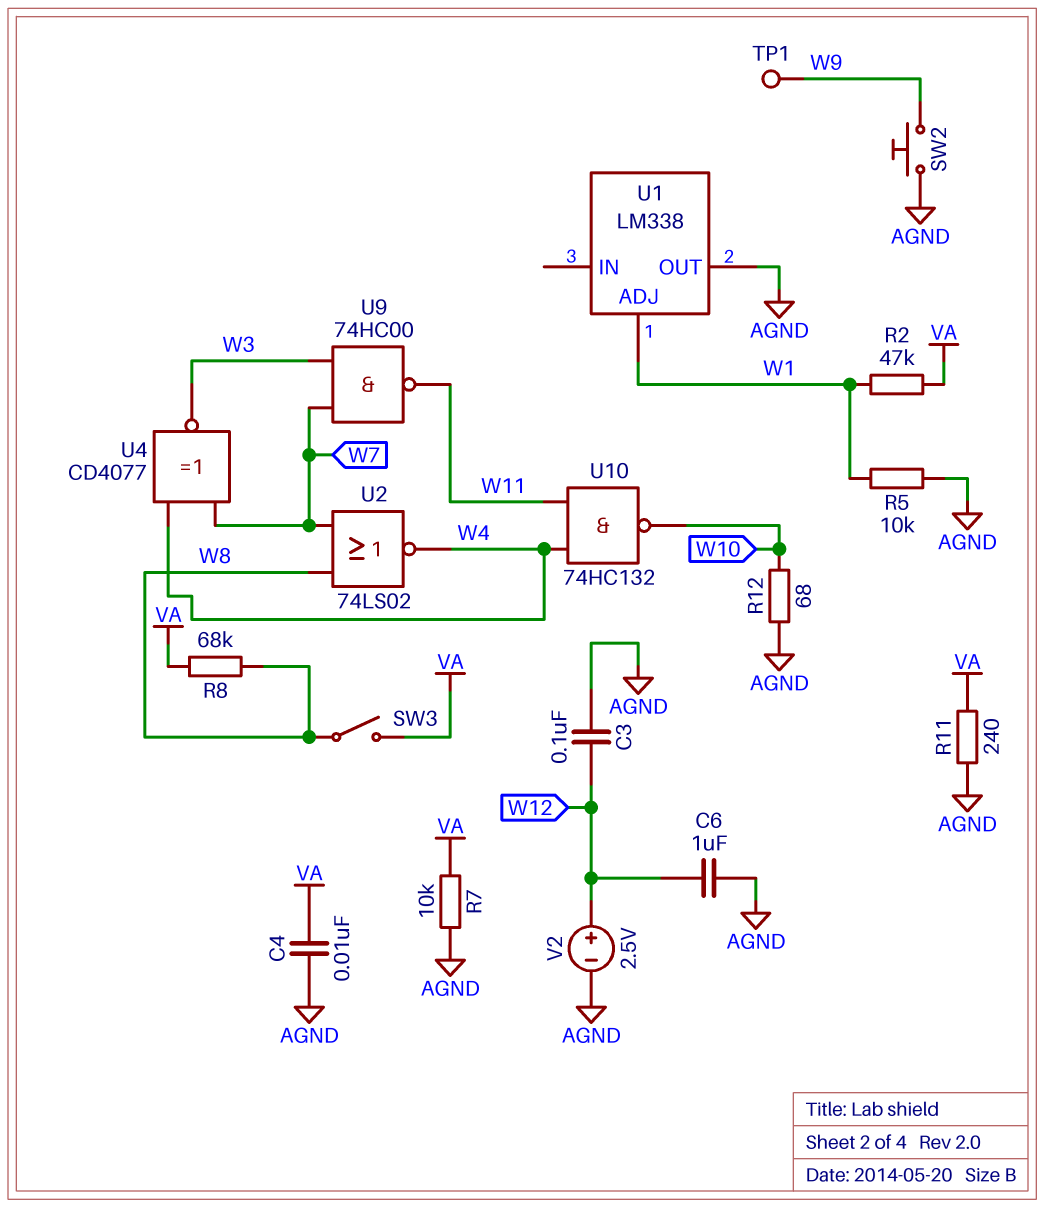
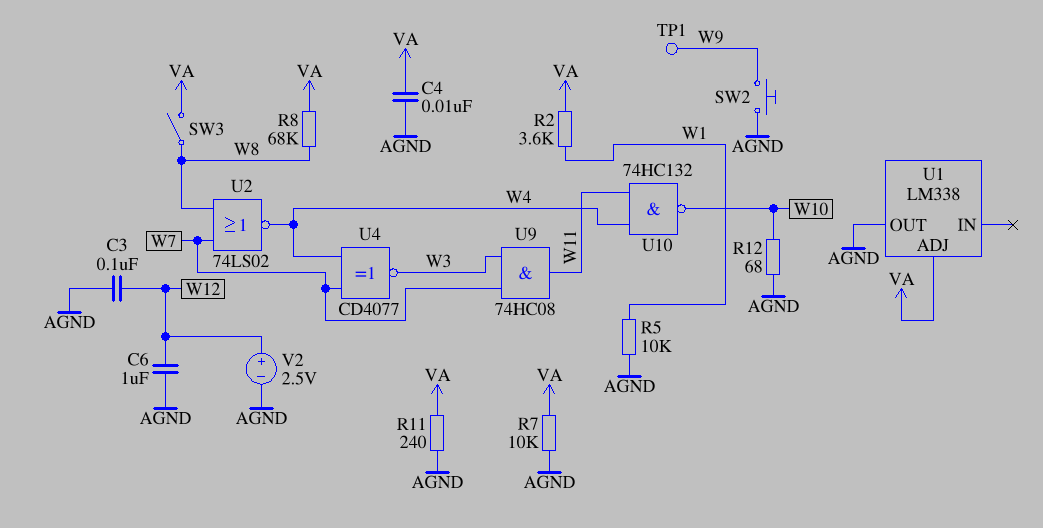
R2: 47k (VA, W1) -> 3.6k (VA, W1)
U1 pin ADJ: W1 -> VA
U9: NAND 74HC00 (in W3, in W7, out W11) -> AND 74HC08 (in W3, in W7, out W11)

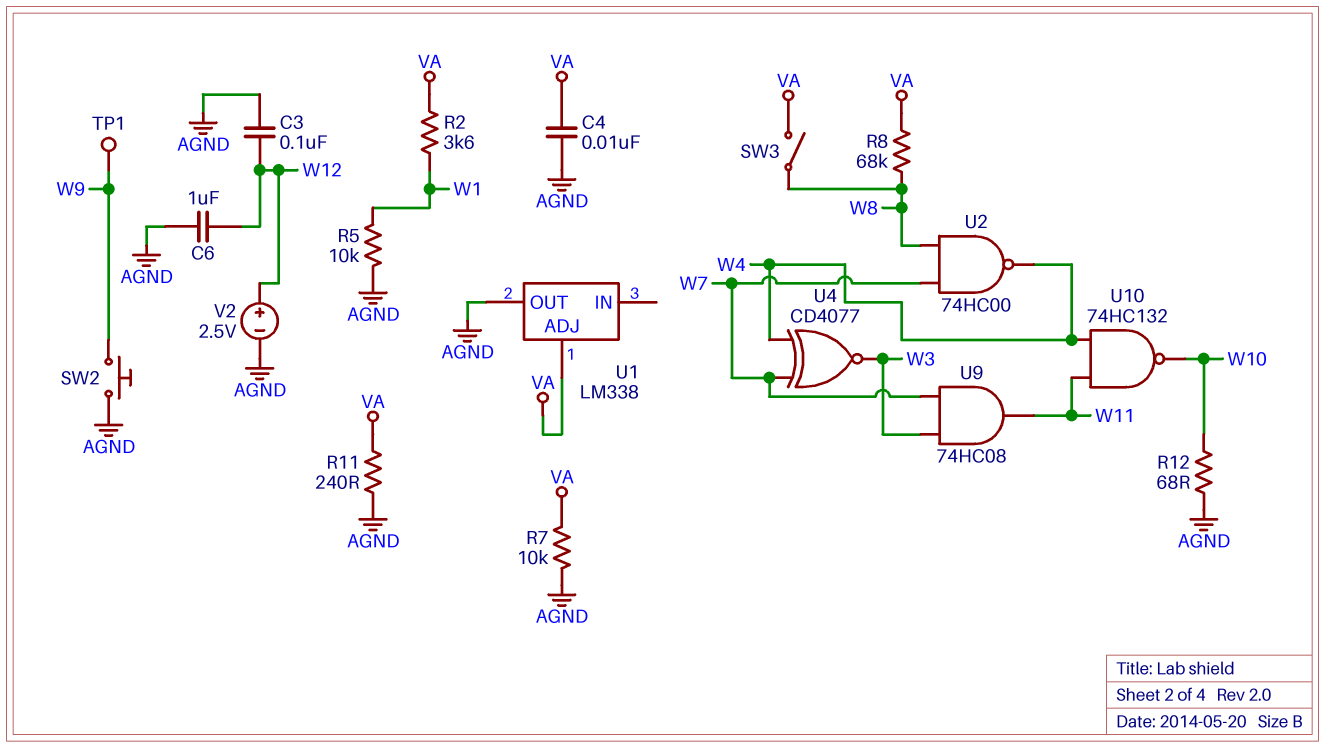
U2: NOR 74LS02 (in W7, in W8, out W4) -> NAND 74HC00 (in W7, in W8, out W4)

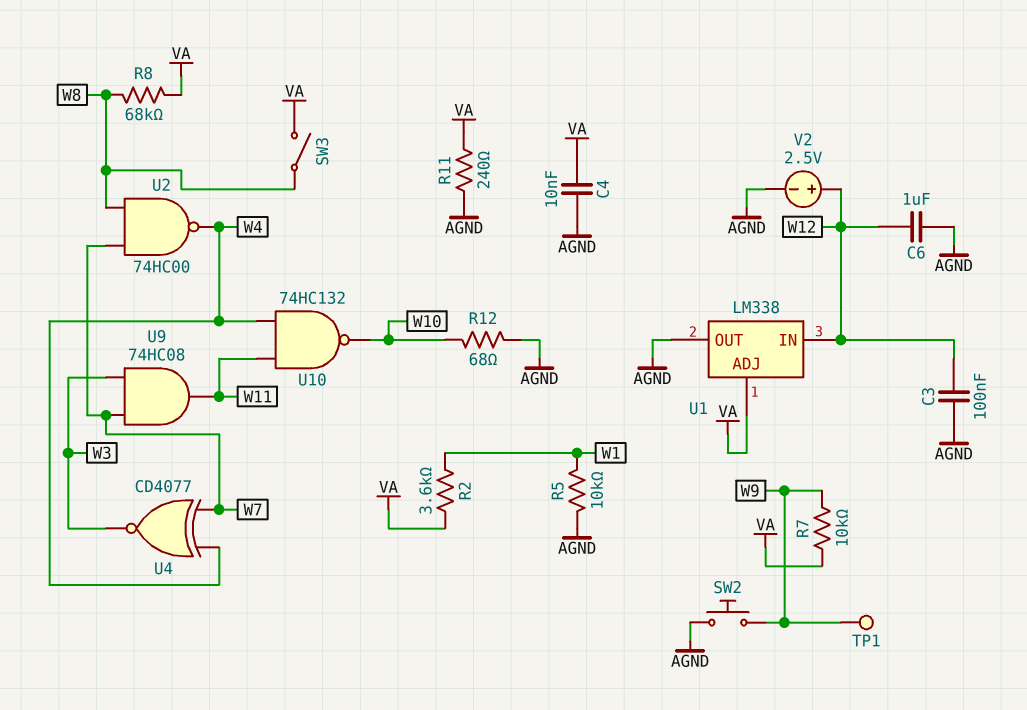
R7: 10k (AGND, VA) -> 10k (VA, W9)
U1 pin IN: none -> W12

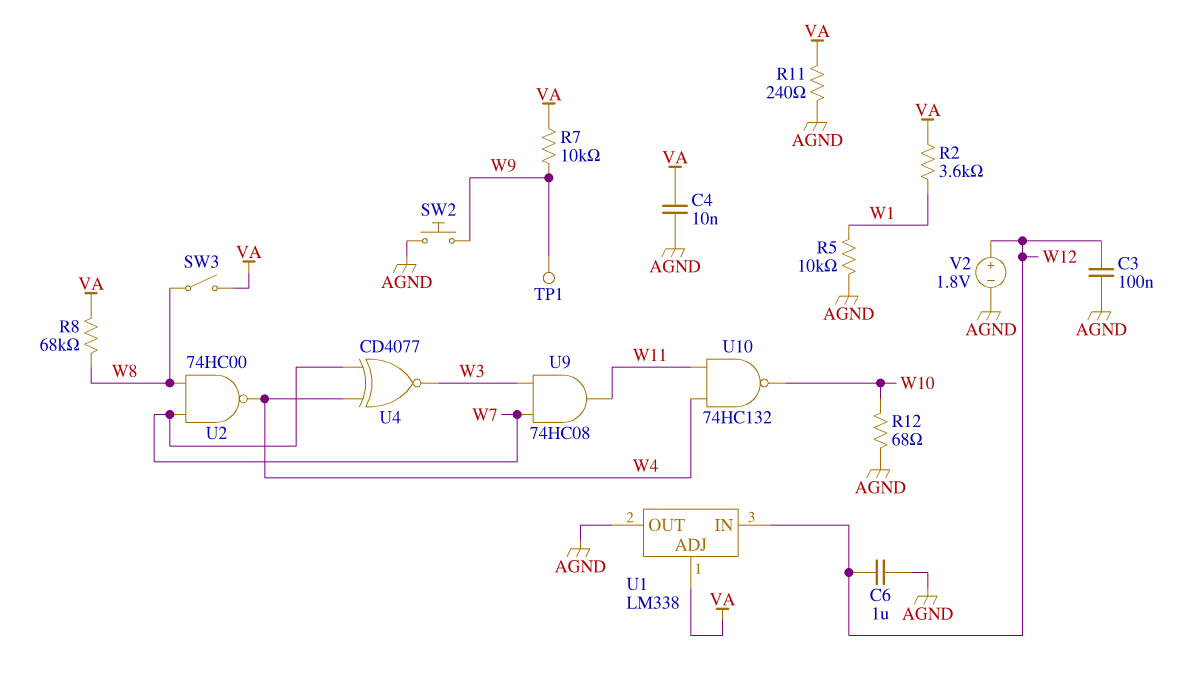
V2: 2.5V (plus W12, minus AGND) -> 1.8V (plus W12, minus AGND)

